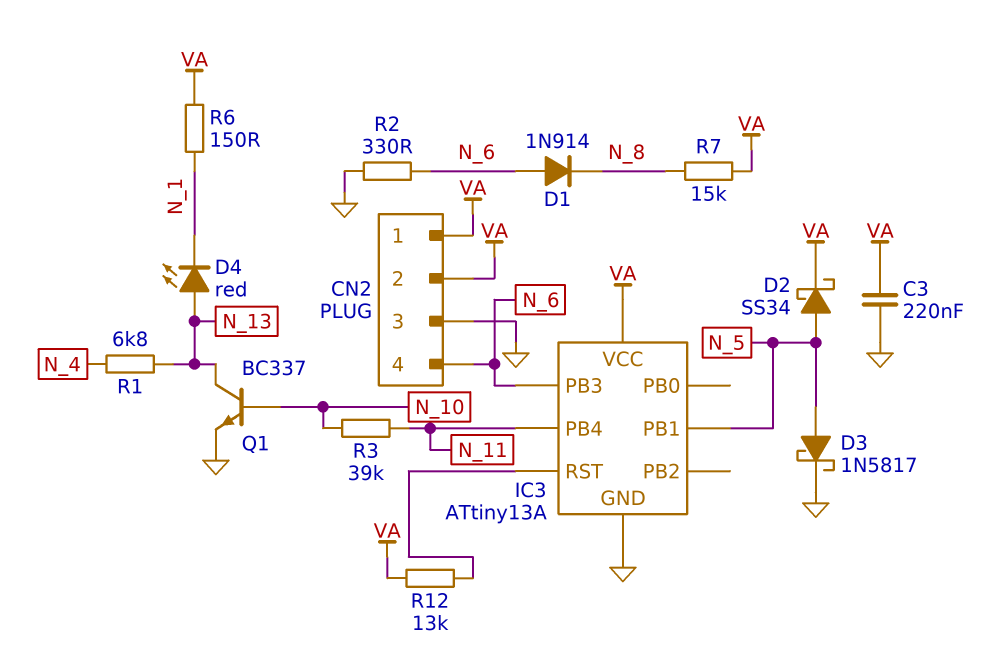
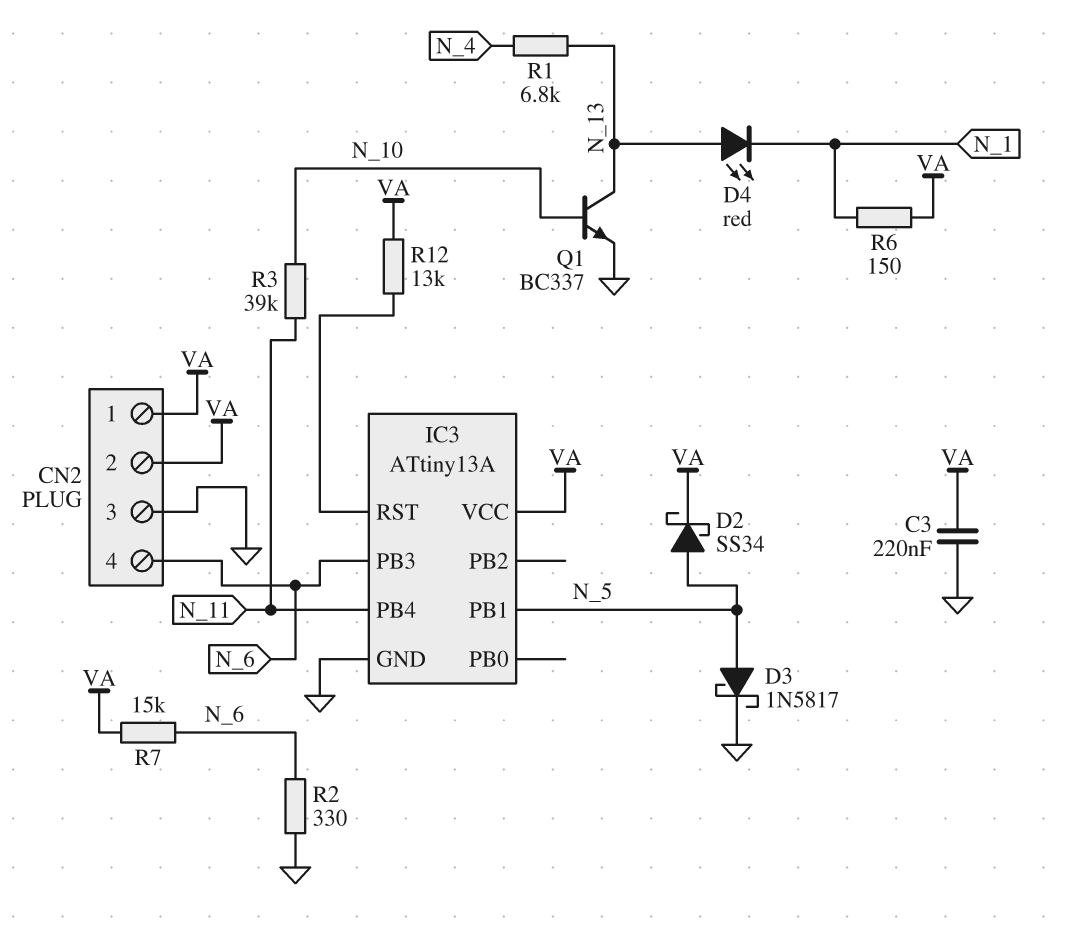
D1: diode 1N914 (A N_6, K N_8) -> none
R7: 15k (N_8, VA) -> 15k (N_6, VA)

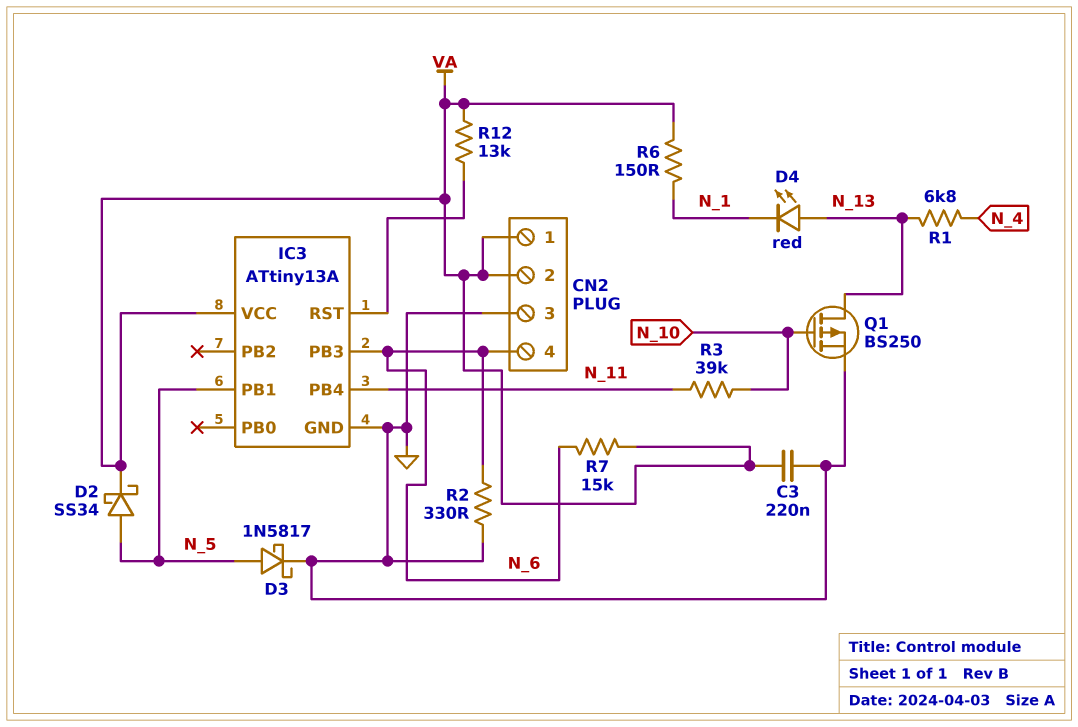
Q1: NPN BC337 (B N_10, C N_13, E GND) -> PMOS BS250 (G N_10, D N_13, S GND)

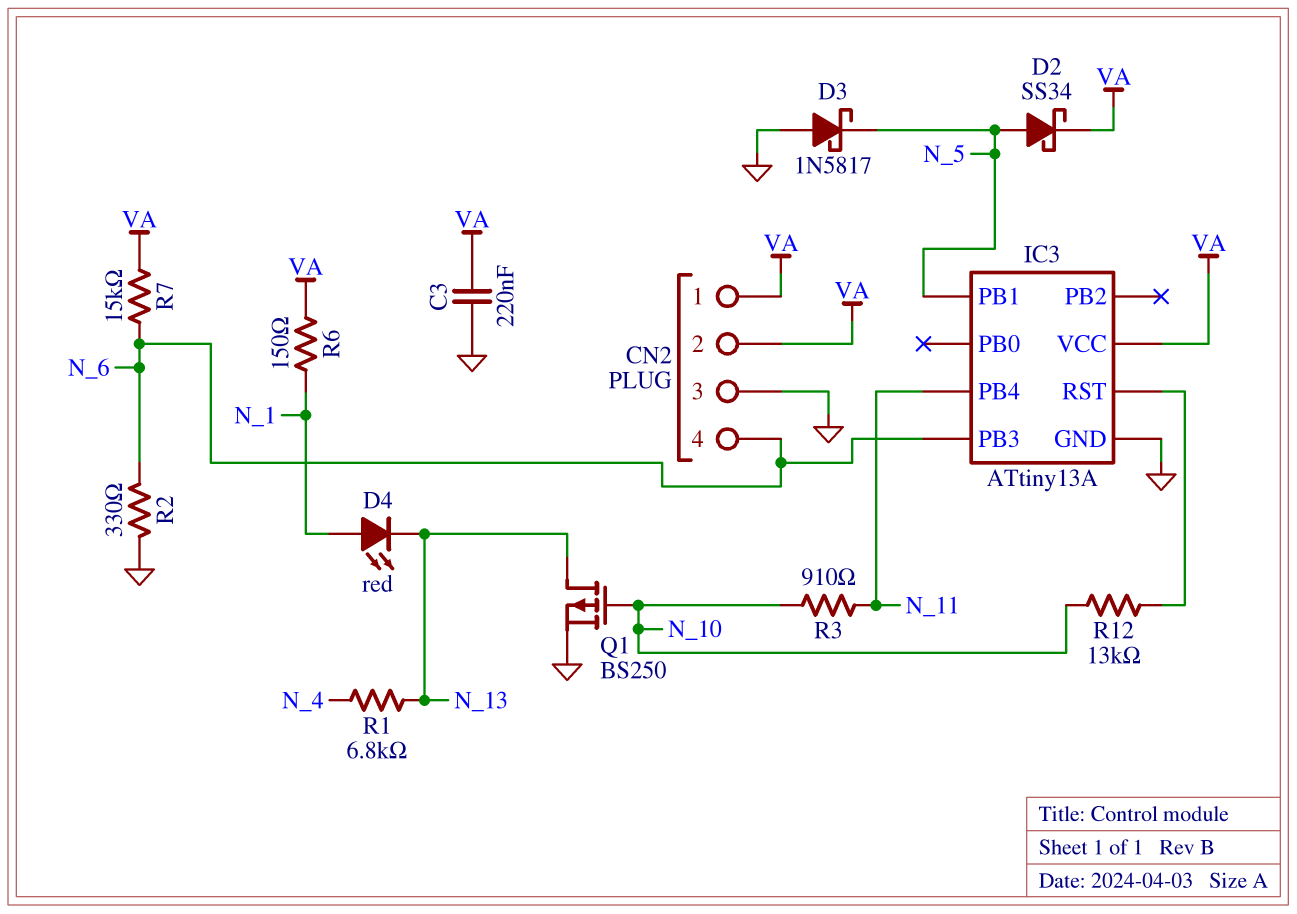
D3: schottky 1N5817 (A N_5, K GND) -> schottky 1N5817 (A GND, K N_5)
D4: LED red (A N_13, K N_1) -> LED red (A N_1, K N_13)
R3: 39k (N_10, N_11) -> 910 (N_10, N_11)
R12: 13k (IC3/RST, VA) -> 13k (IC3/RST, N_10)

